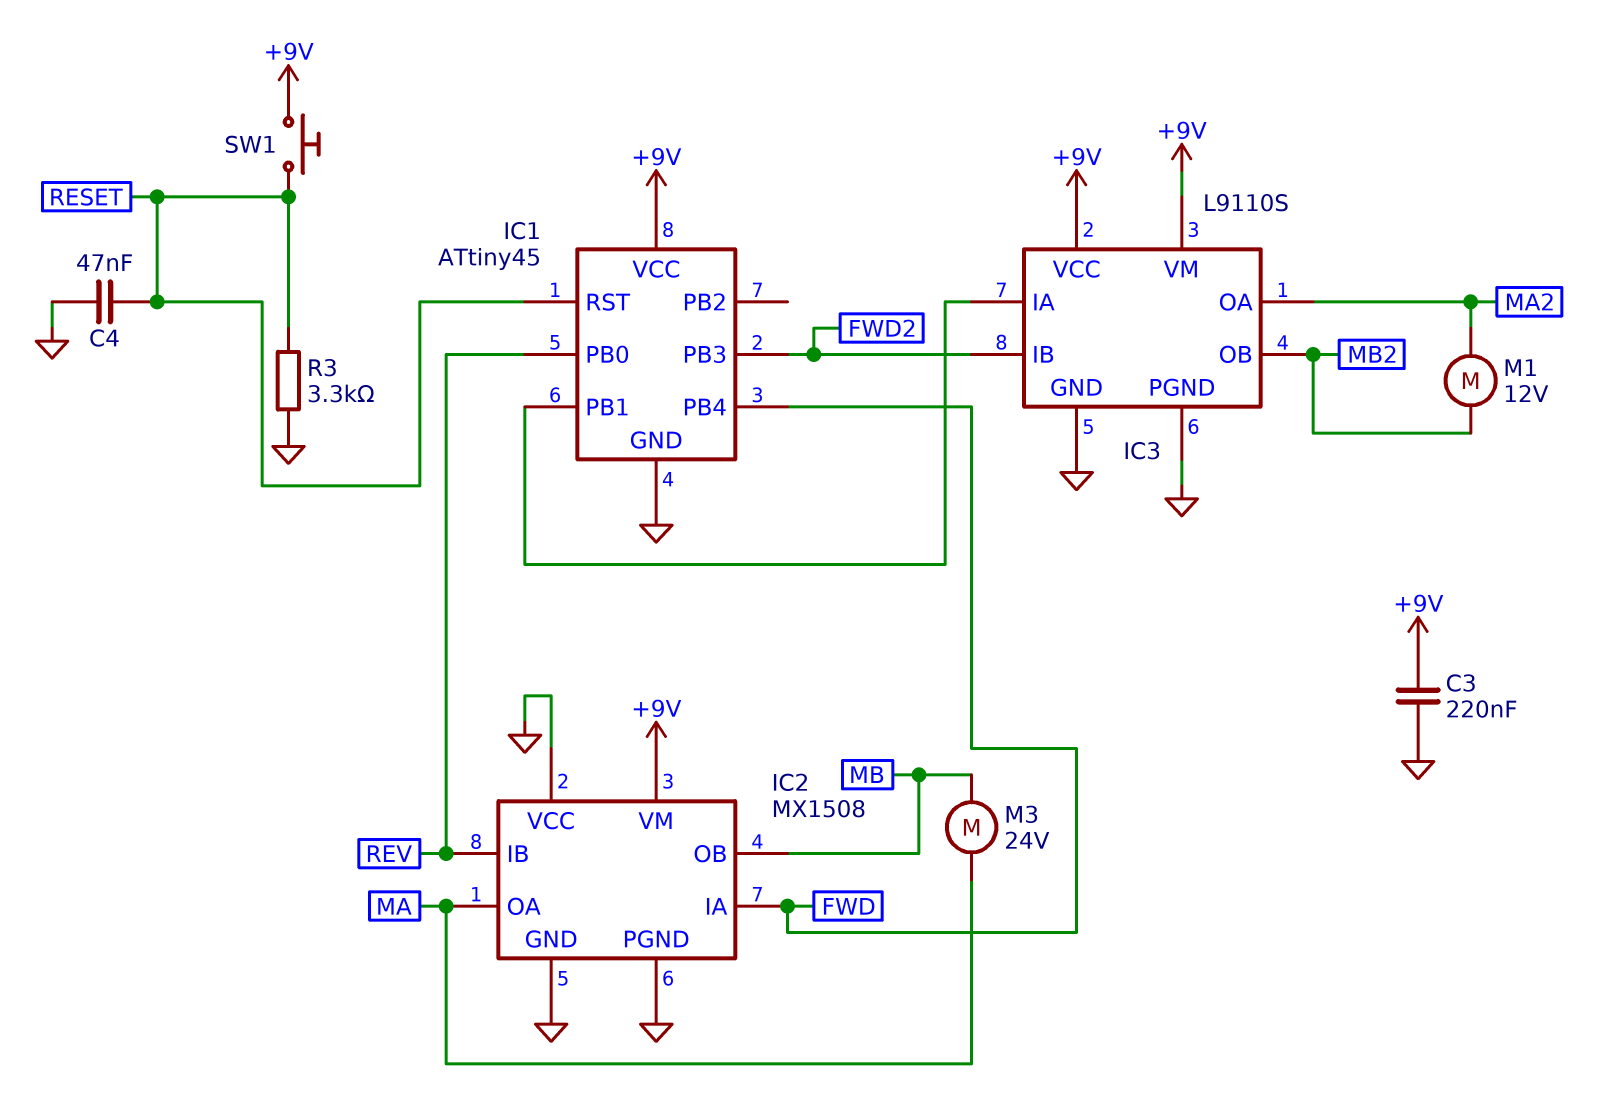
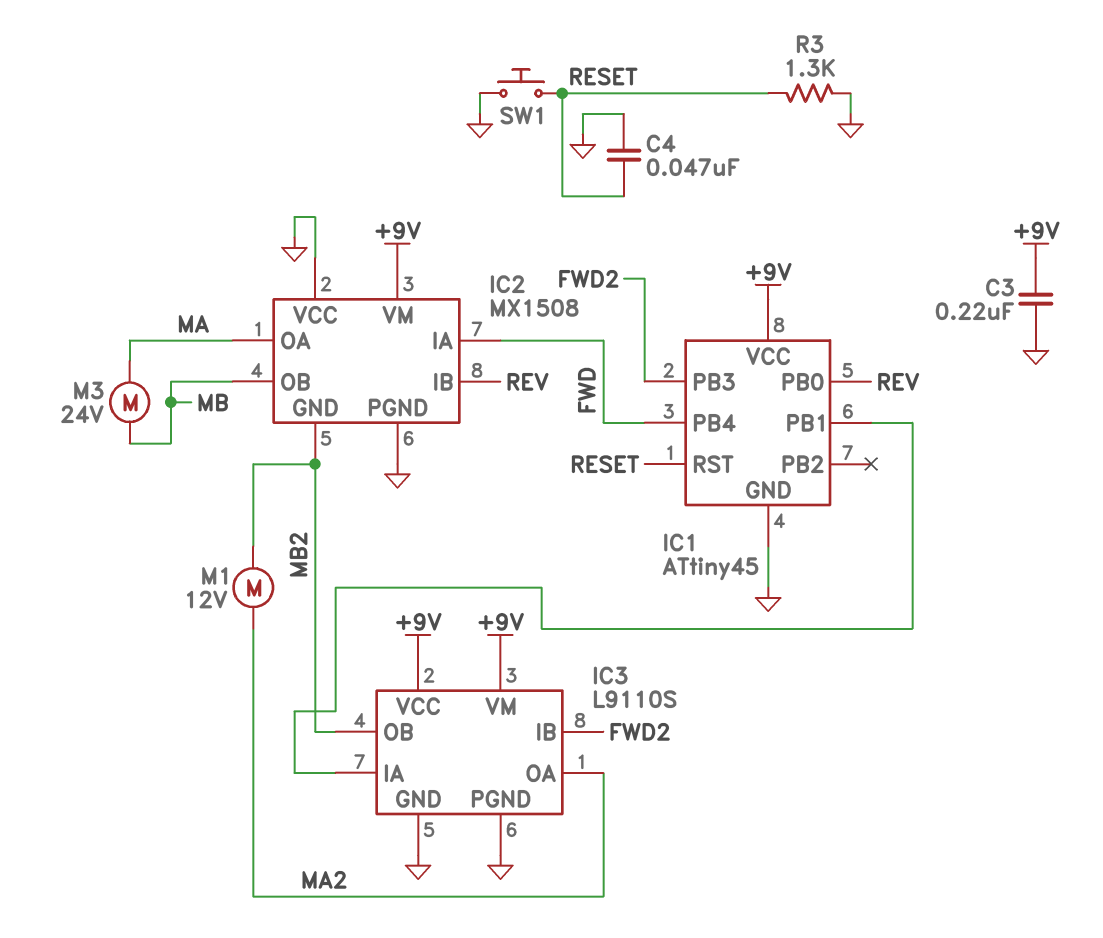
IC2 pin GND: GND -> MB2
R3: 3.3k (GND, RESET) -> 1.3k (GND, RESET)
SW1: button (+9V, RESET) -> button (GND, RESET)

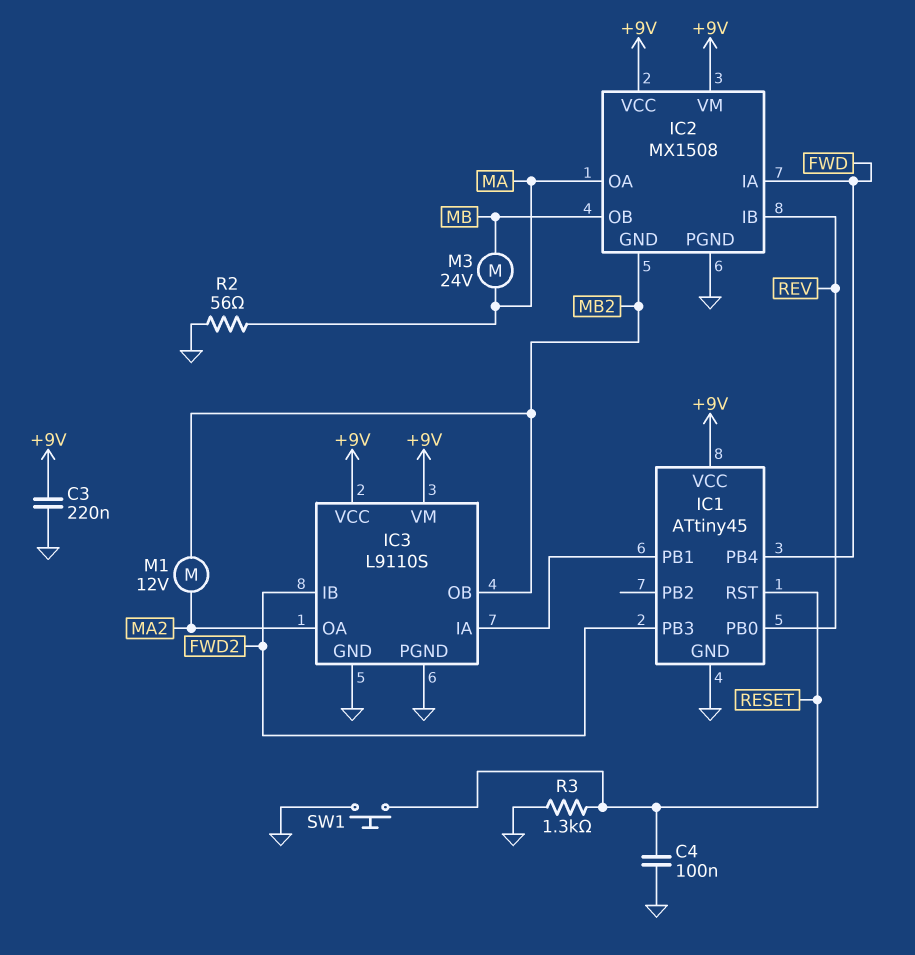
C4: 47nF (GND, RESET) -> 100nF (GND, RESET)
IC2 pin VCC: GND -> +9V
R2: none -> 56 (GND, MA)

